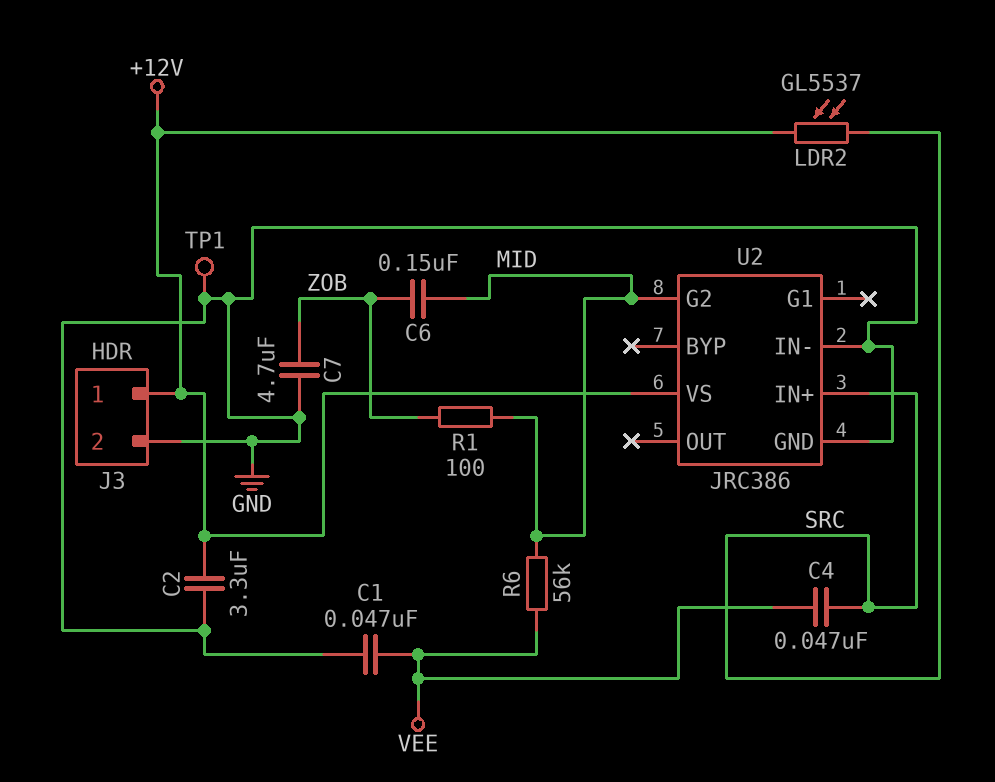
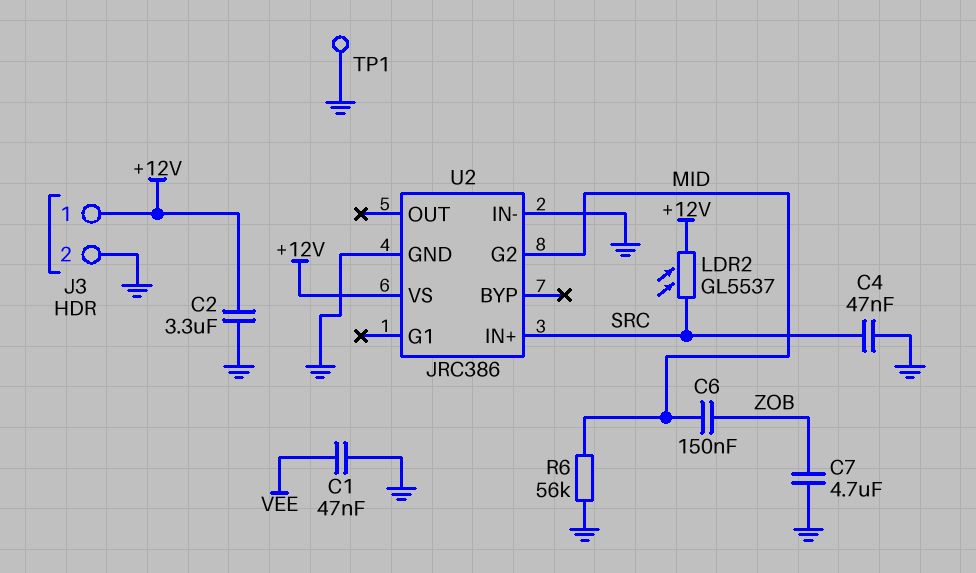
C4: 47nF (SRC, VEE) -> 47nF (GND, SRC)
R1: 100 (MID, ZOB) -> none
R6: 56k (MID, VEE) -> 56k (GND, MID)

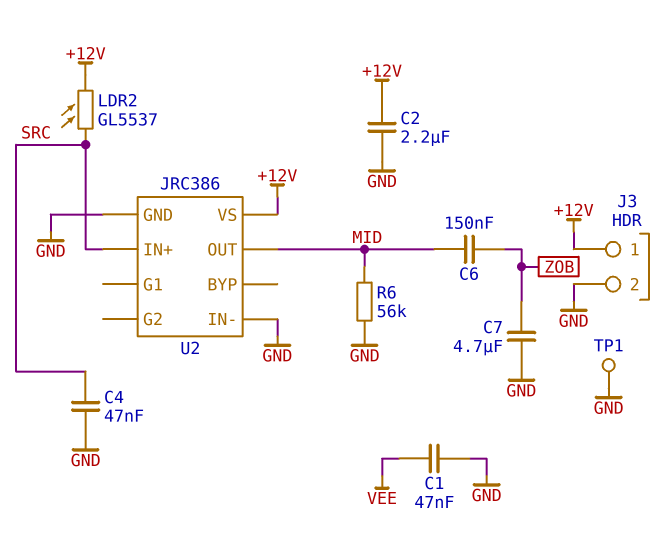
C2: 3.3uF (+12V, GND) -> 2.2uF (+12V, GND)
U2 pin G2: MID -> none
U2 pin OUT: none -> MID

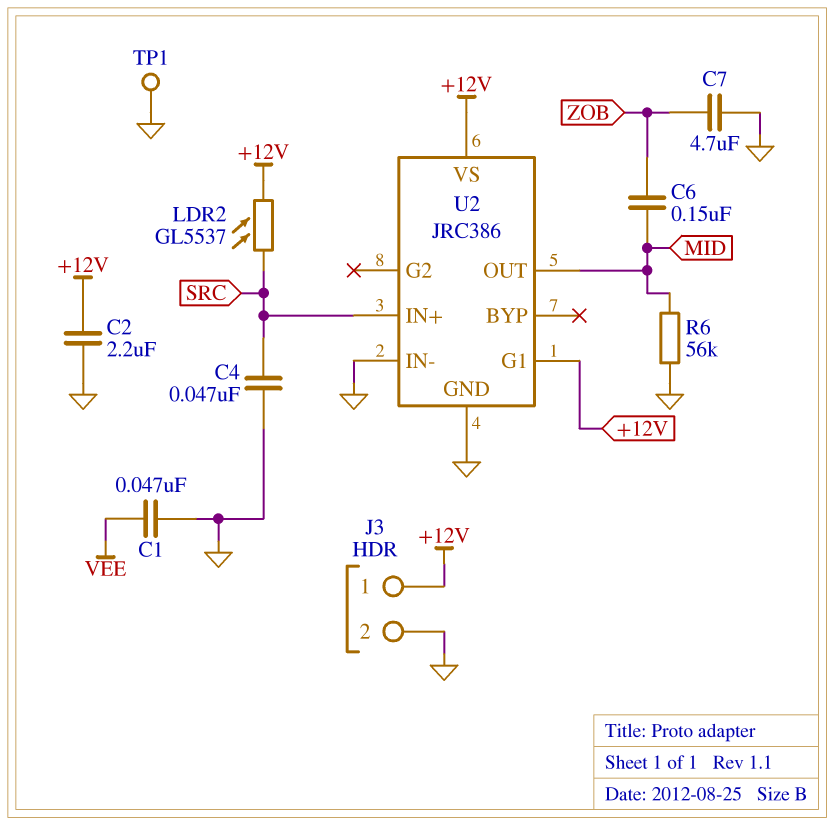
U2 pin G1: none -> +12V

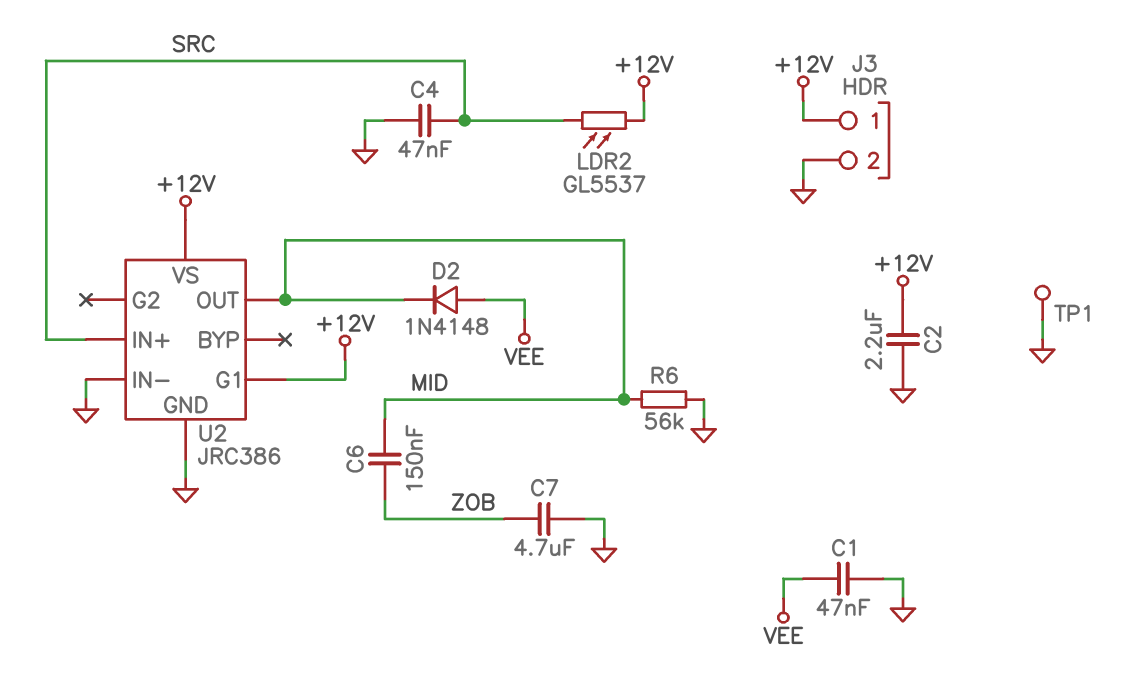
D2: none -> diode 1N4148 (A VEE, K MID)

